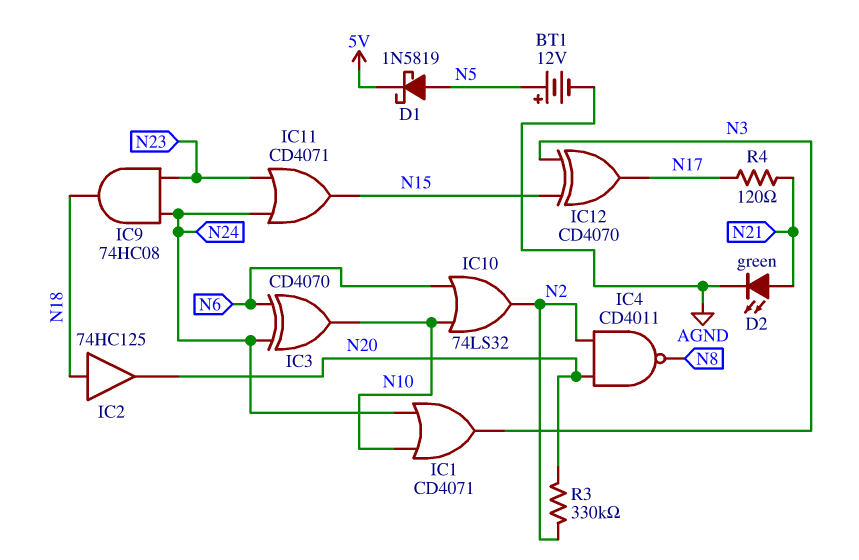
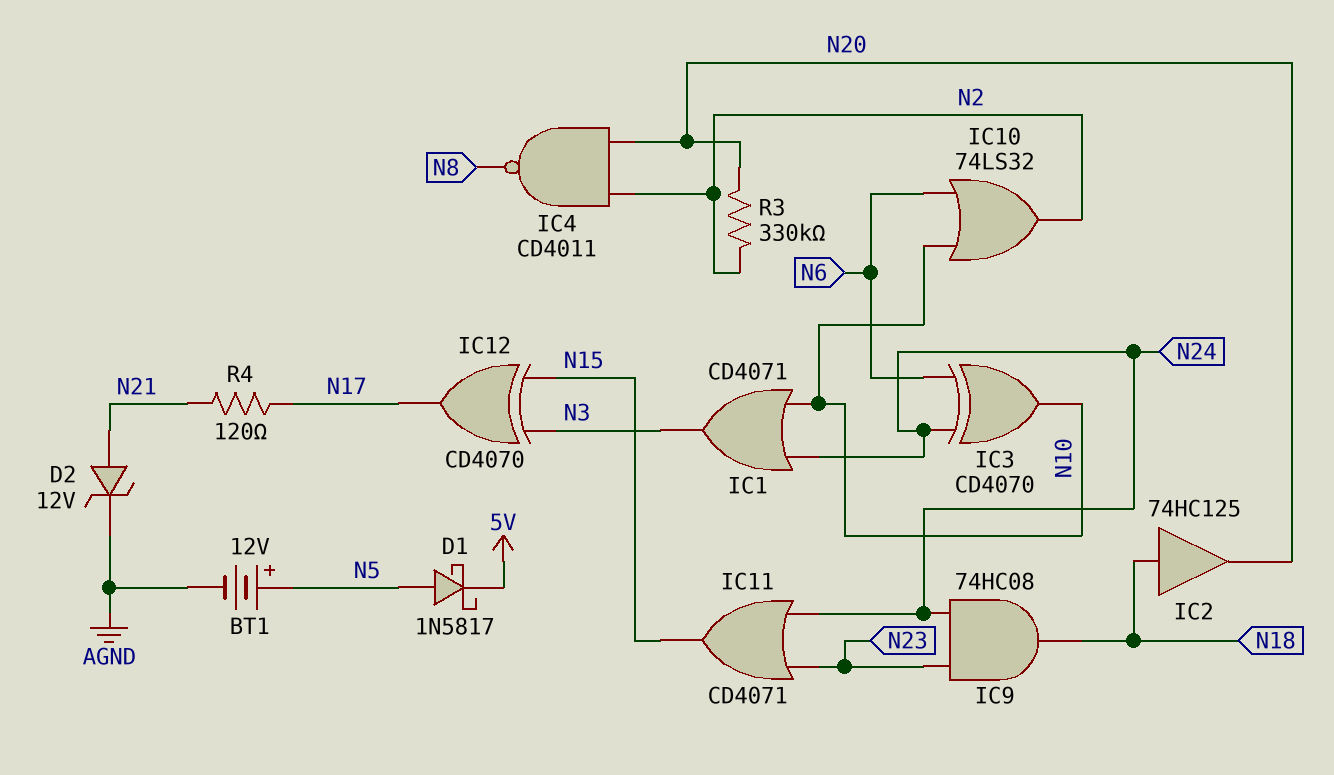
D1: schottky 1N5819 (A N5, K 5V) -> schottky 1N5817 (A N5, K 5V)
D2: LED green (A N21, K AGND) -> zener 12V (A N21, K AGND)

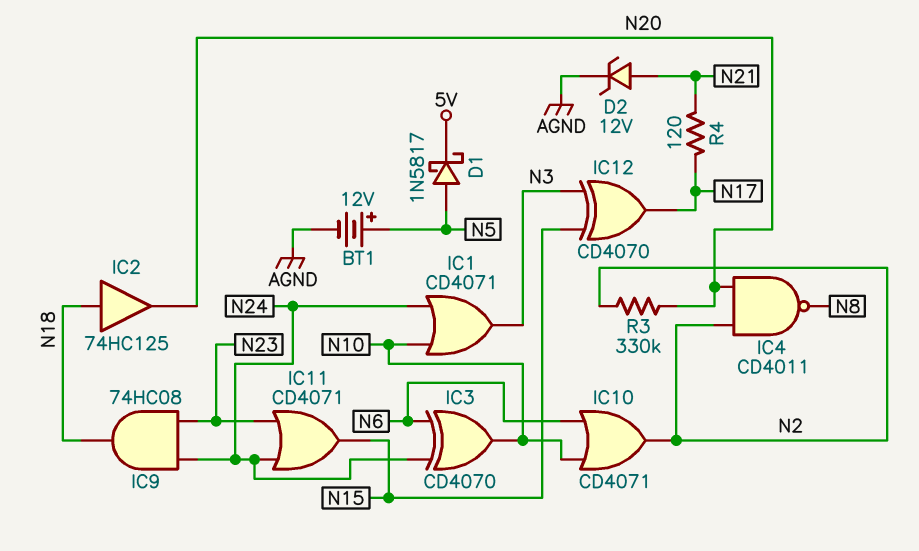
IC10: OR 74LS32 (in N6, in N10, out N2) -> OR CD4071 (in N6, in N10, out N2)

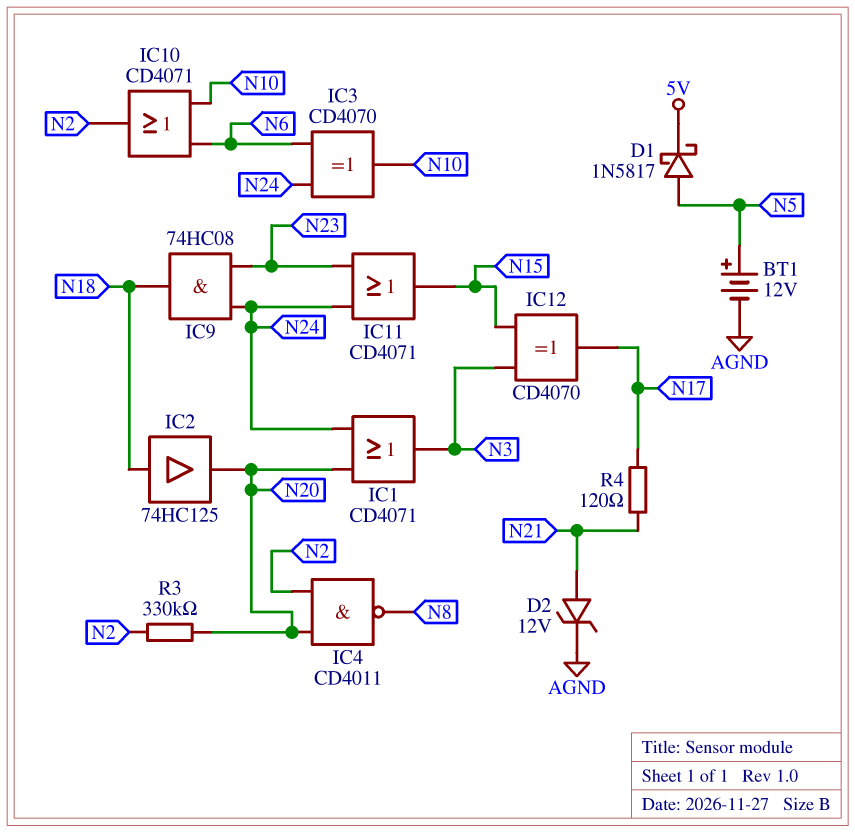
IC1: OR CD4071 (in N10, in N24, out N3) -> OR CD4071 (in N20, in N24, out N3)

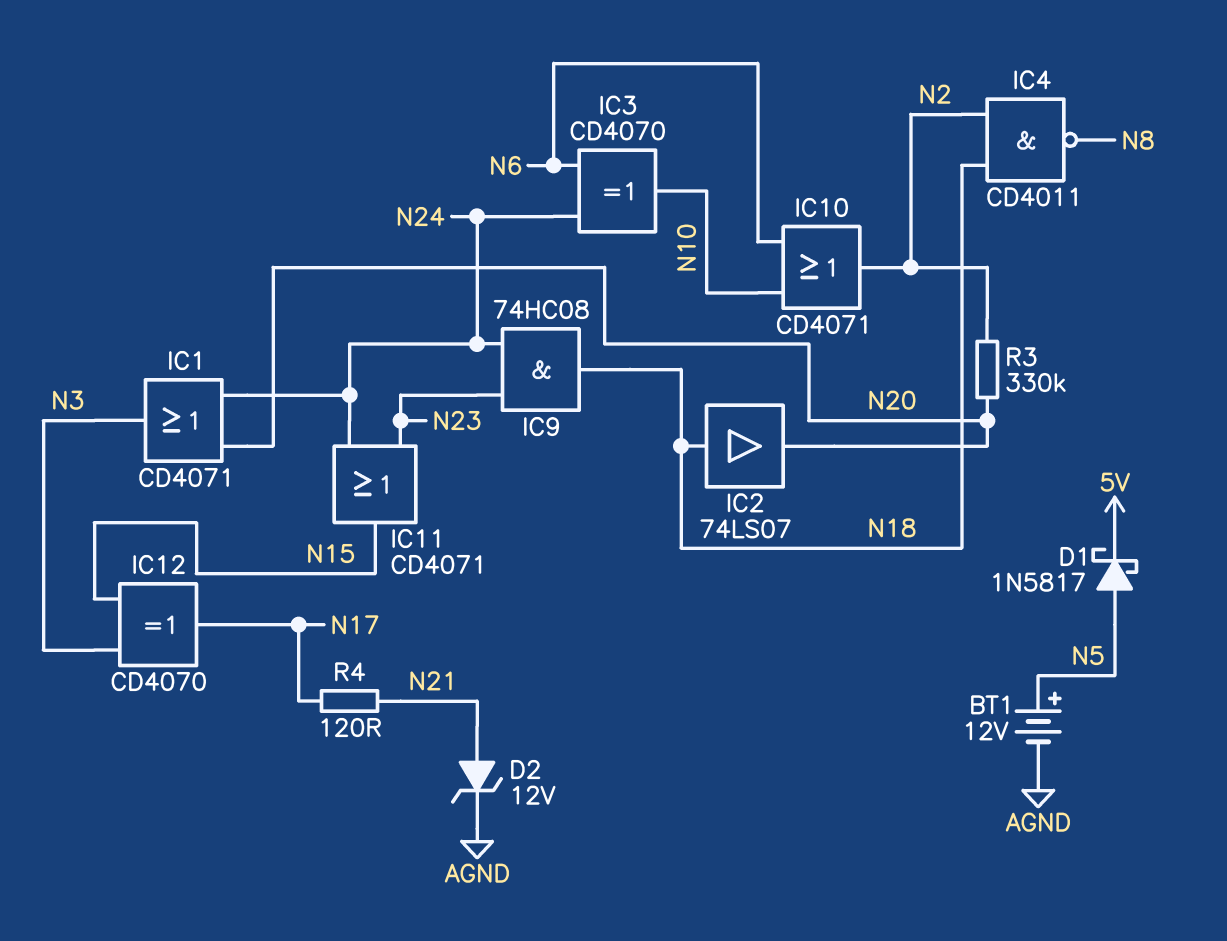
IC2: buffer 74HC125 (in N18, out N20) -> buffer 74LS07 (in N18, out N20)
IC4: NAND CD4011 (in N2, in N20, out N8) -> NAND CD4011 (in N2, in N18, out N8)

